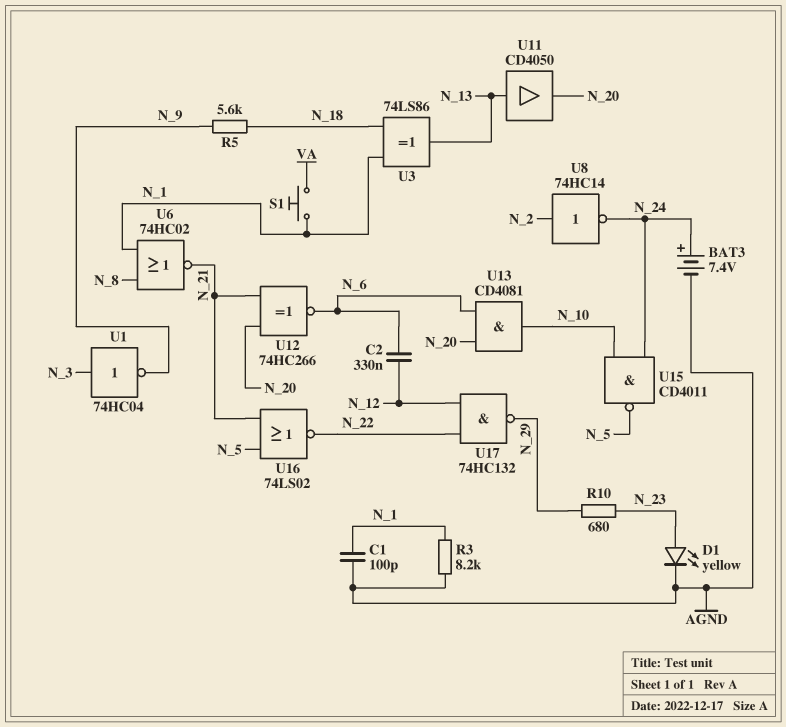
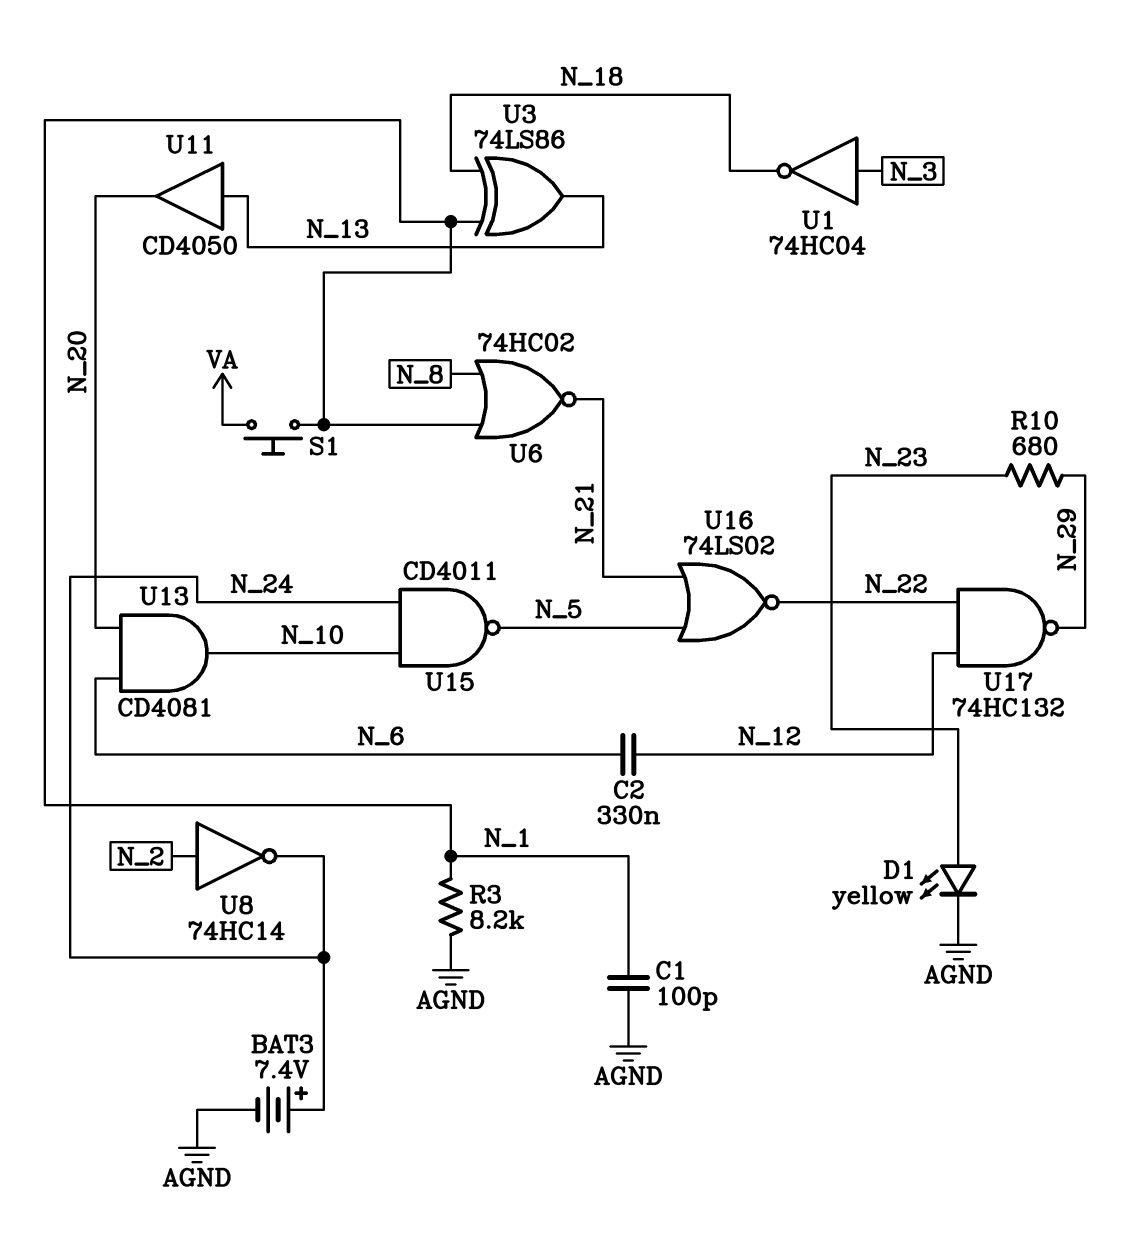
R5: 5.6k (N_9, N_18) -> none
U1: NOT 74HC04 (in N_3, out N_9) -> NOT 74HC04 (in N_3, out N_18)
U12: XNOR 74HC266 (in N_20, in N_21, out N_6) -> none

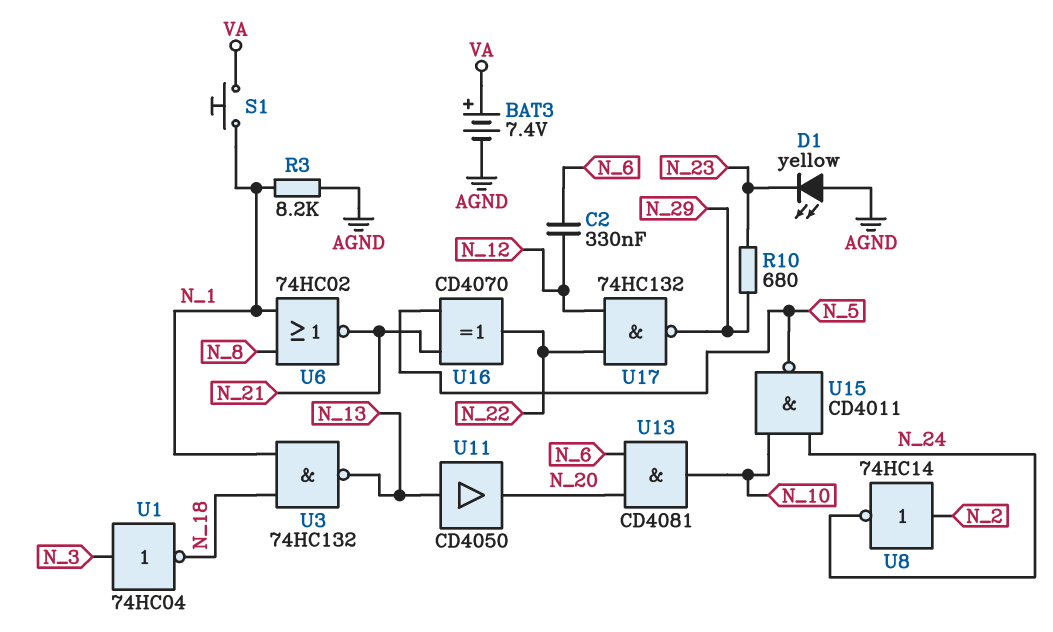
BAT3: 7.4V (plus N_24, minus AGND) -> 7.4V (plus VA, minus AGND)
C1: 100pF (AGND, N_1) -> none
D1: LED yellow (A N_23, K AGND) -> LED yellow (A AGND, K N_23)
U3: XOR 74LS86 (in N_1, in N_18, out N_13) -> NAND 74HC132 (in N_1, in N_18, out N_13)
U16: NOR 74LS02 (in N_5, in N_21, out N_22) -> XOR CD4070 (in N_5, in N_21, out N_22)

